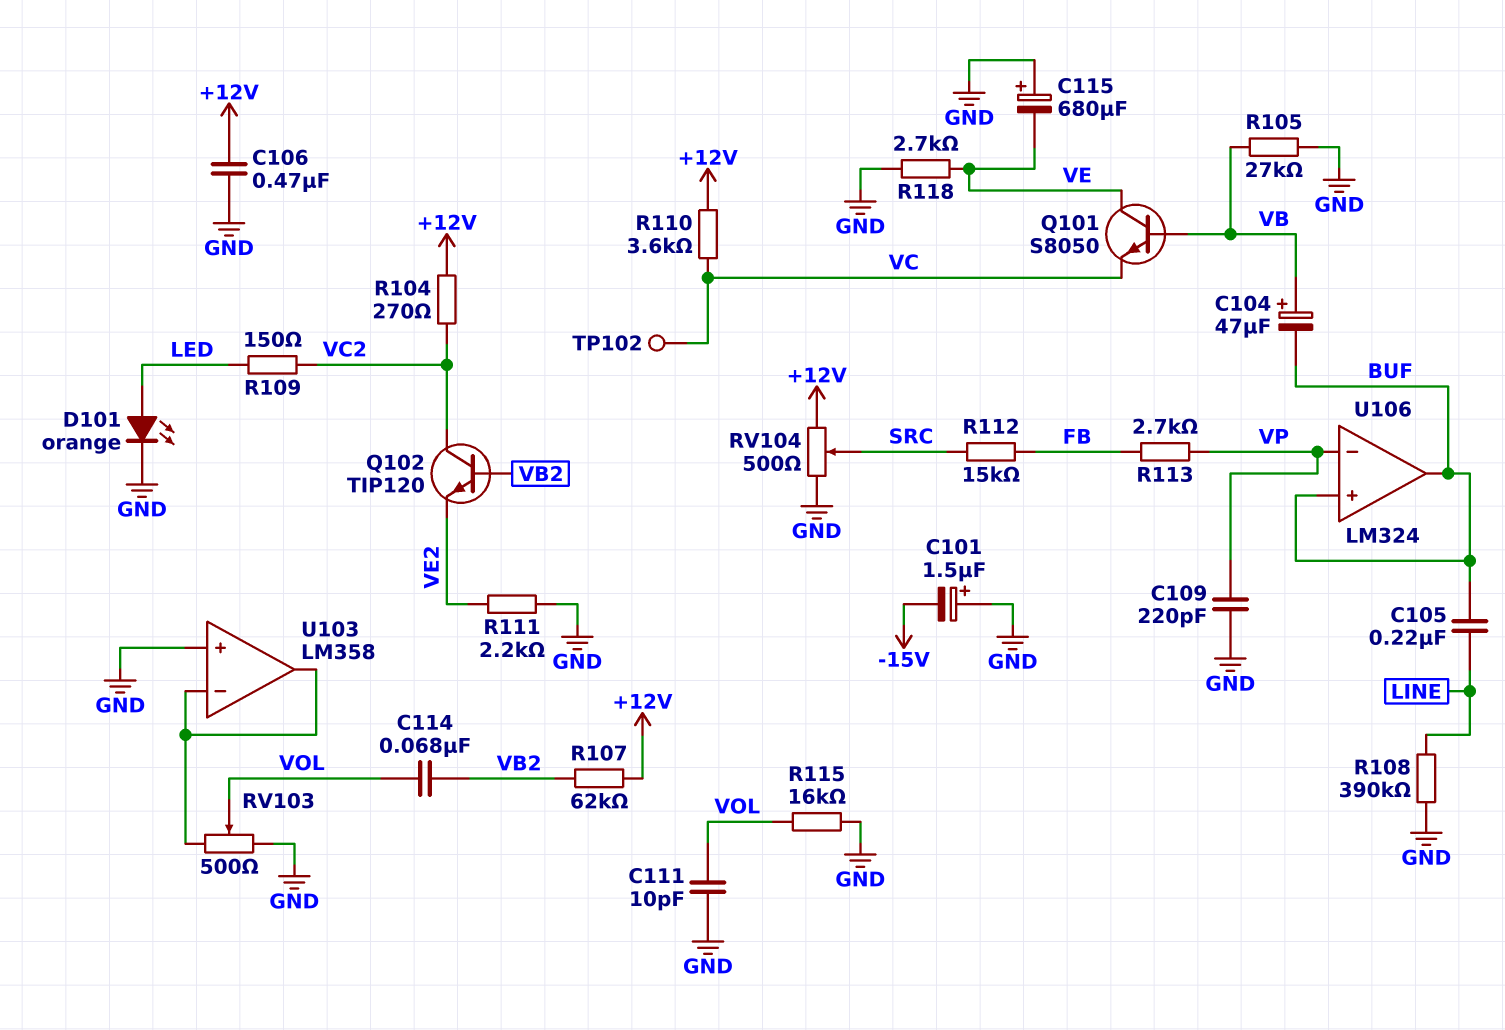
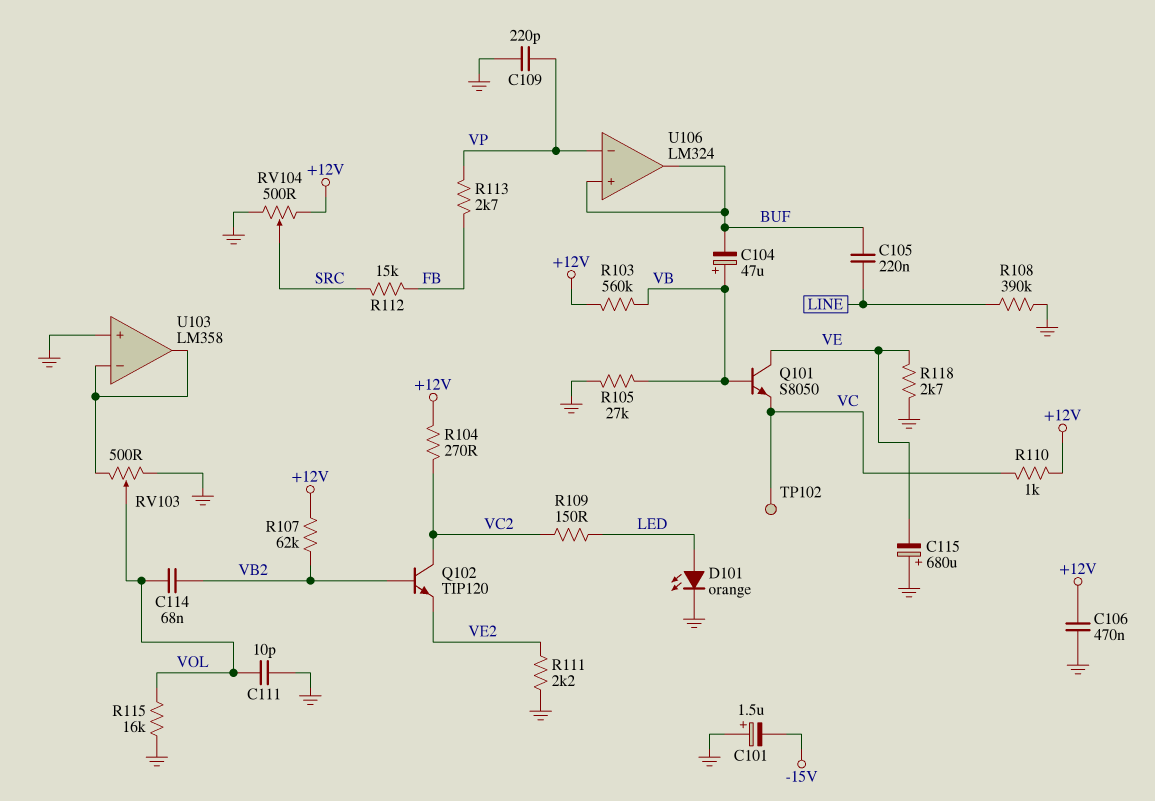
R103: none -> 560k (+12V, VB)
R110: 3.6k (+12V, VC) -> 1k (+12V, VC)

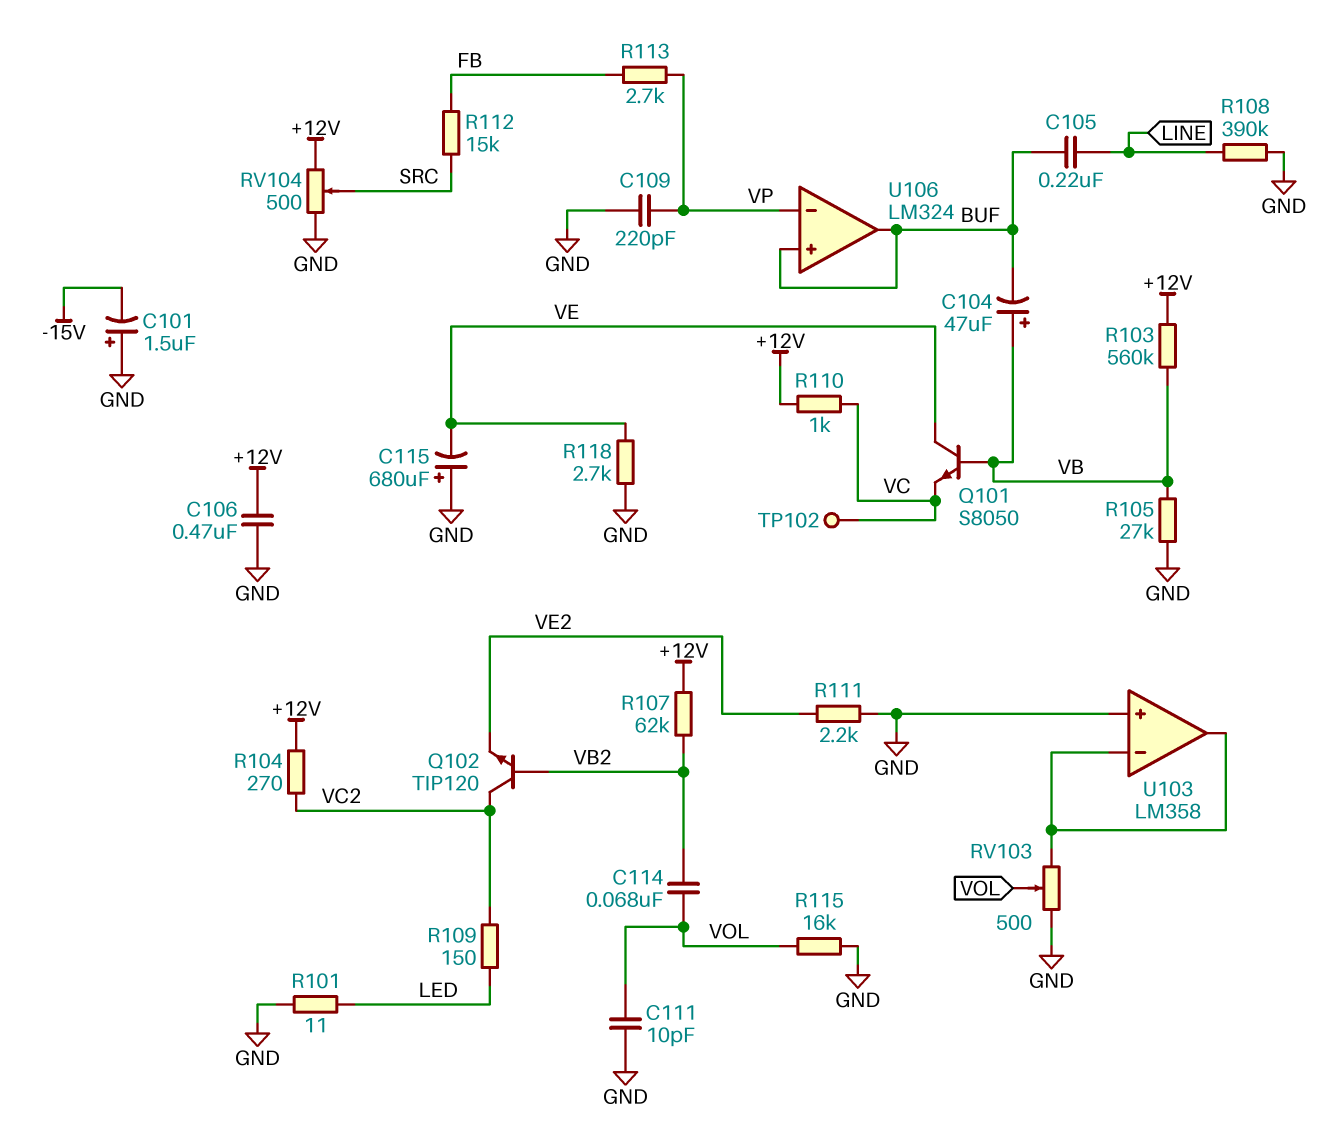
D101: LED orange (A LED, K GND) -> none
R101: none -> 11 (GND, LED)

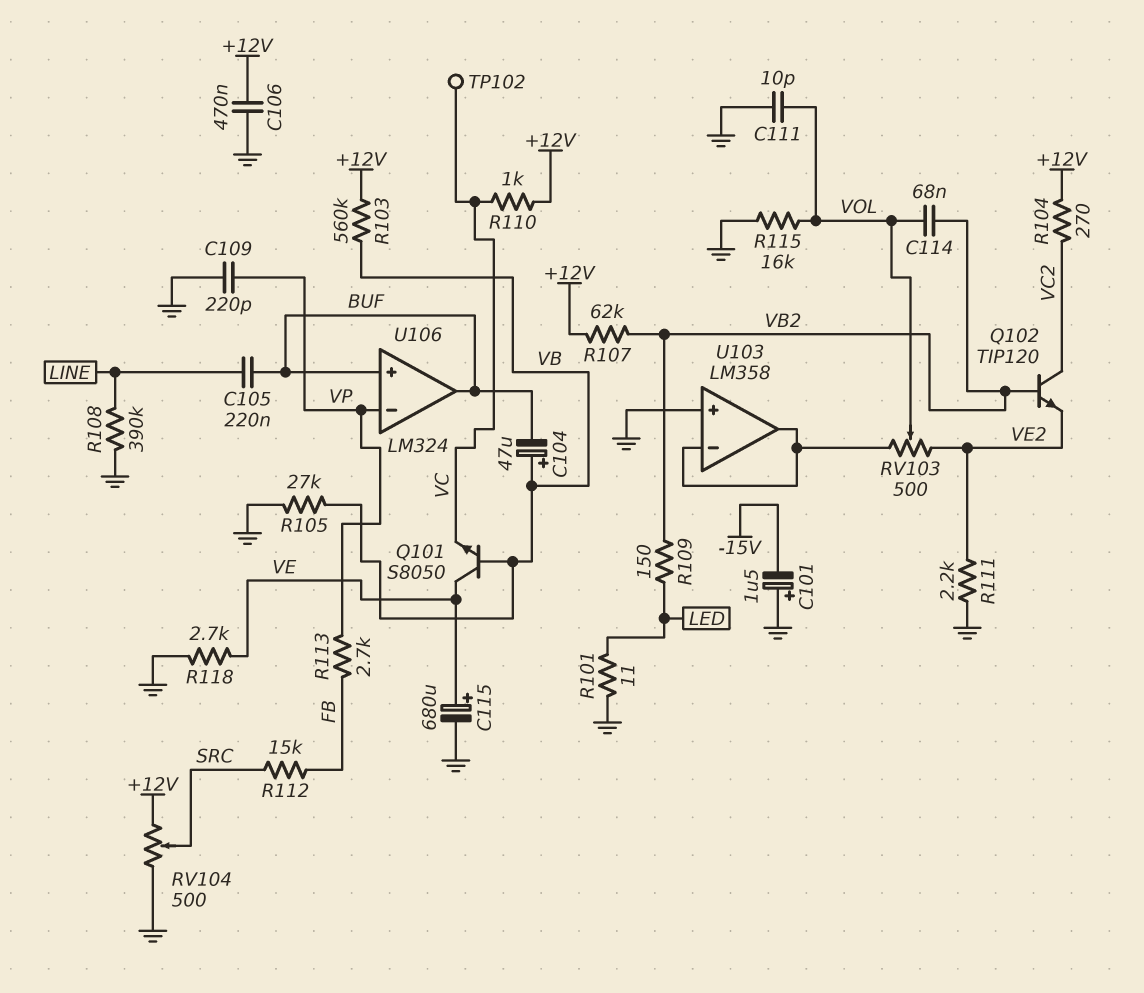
C115: 680uF (plus GND, minus VE) -> 680uF (plus VE, minus GND)
R109: 150 (LED, VC2) -> 150 (LED, VB2)
RV103: 500 (GND, U103/in-, wiper VOL) -> 500 (U103/in-, VE2, wiper VOL)

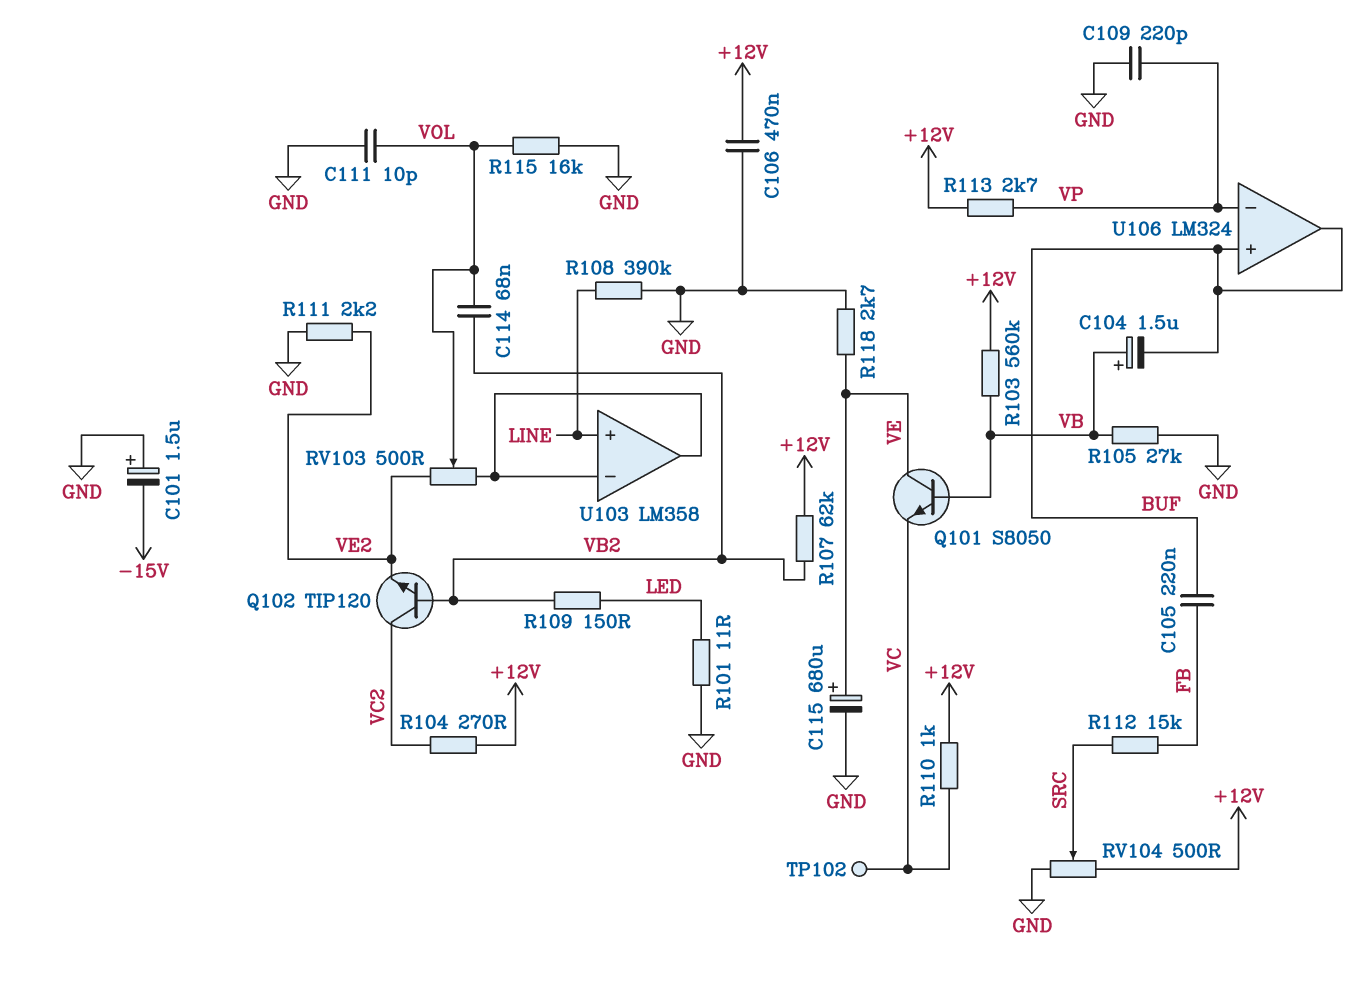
C104: 47uF (plus VB, minus BUF) -> 1.5uF (plus VB, minus BUF)
C105: 220nF (BUF, LINE) -> 220nF (BUF, FB)
R113: 2.7k (FB, VP) -> 2.7k (+12V, VP)
U103 pin in+: GND -> LINE

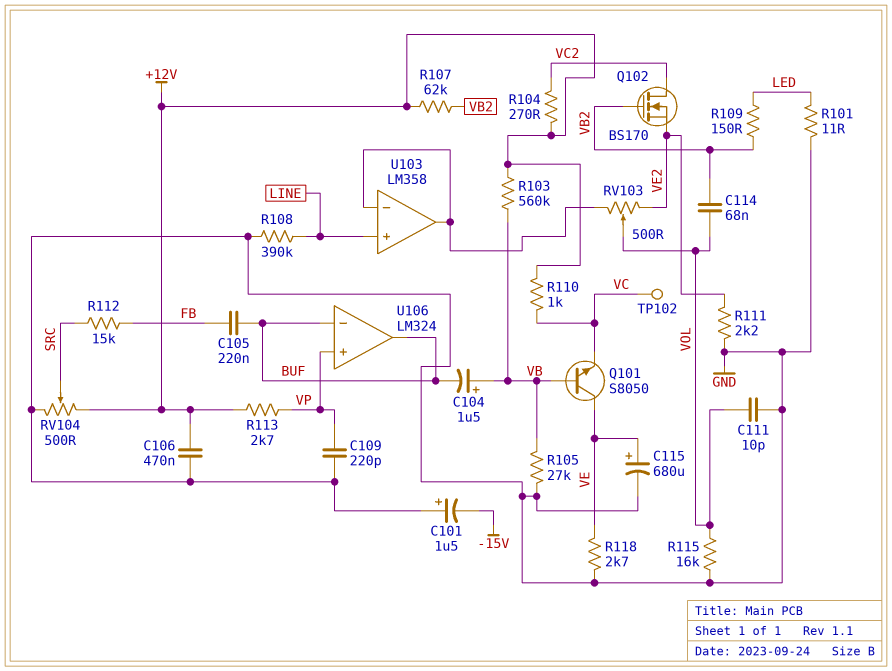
Q102: NPN TIP120 (B VB2, C VC2, E VE2) -> NMOS BS170 (G VB2, D VC2, S VE2)
U106 pin in+: BUF -> VP
U106 pin in-: VP -> BUF

